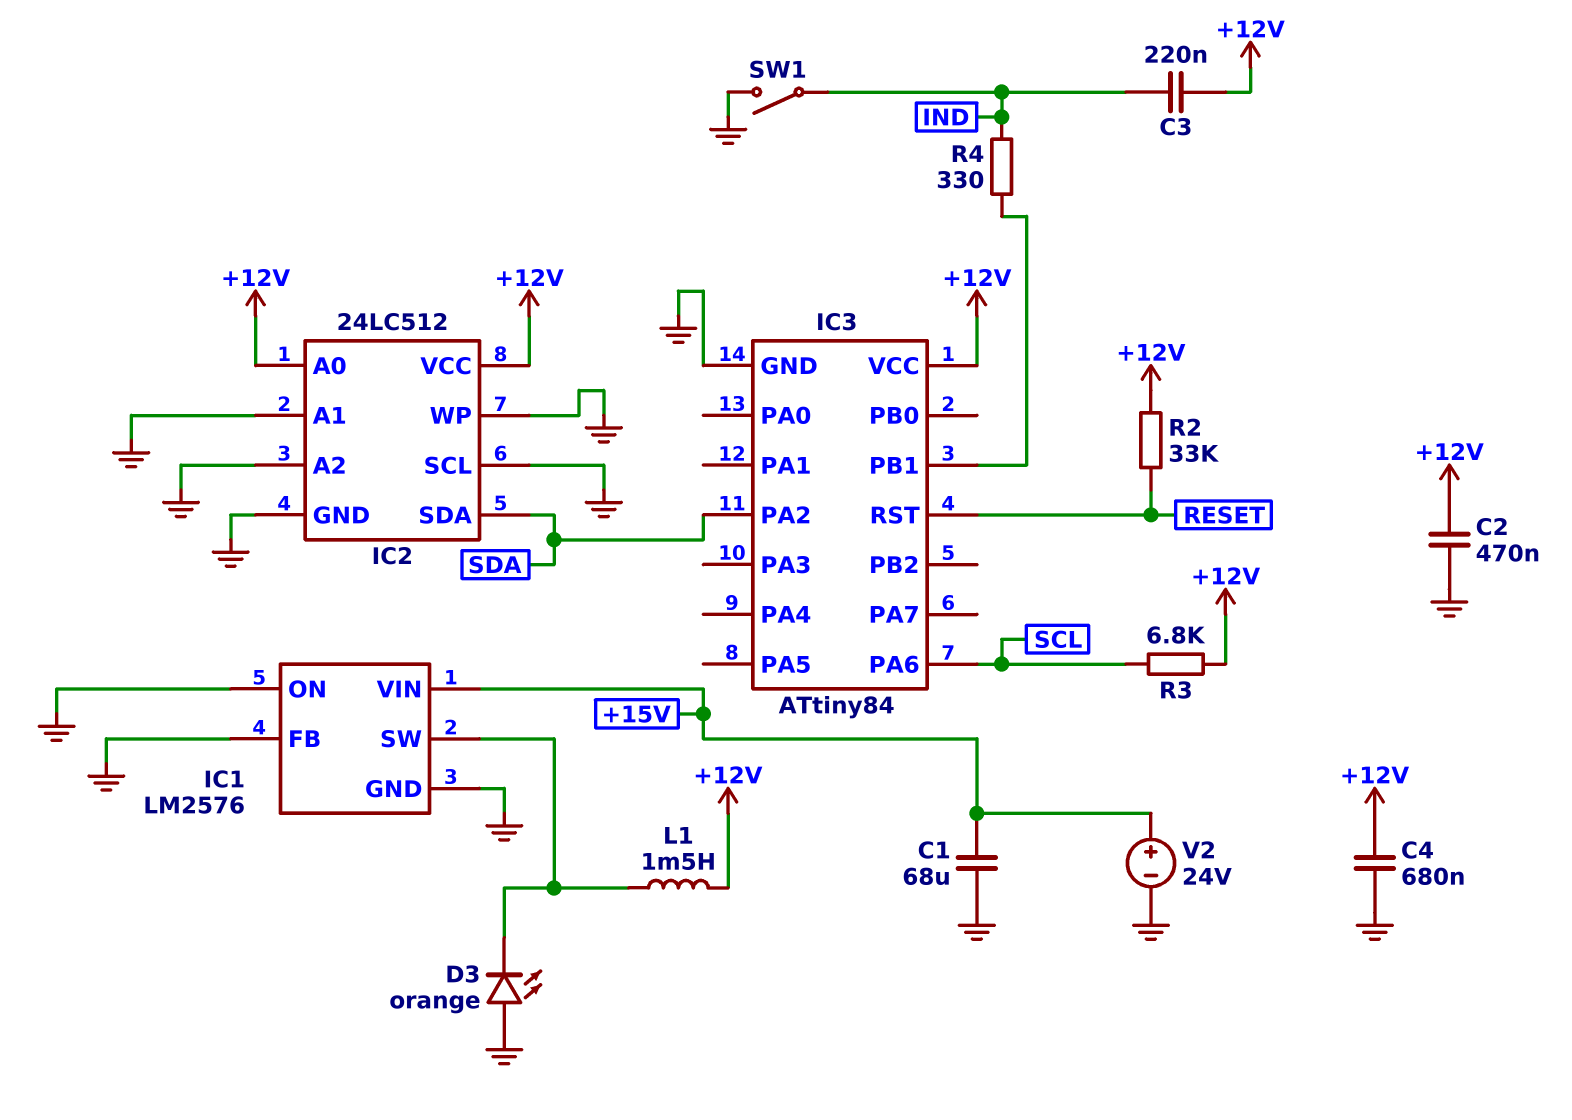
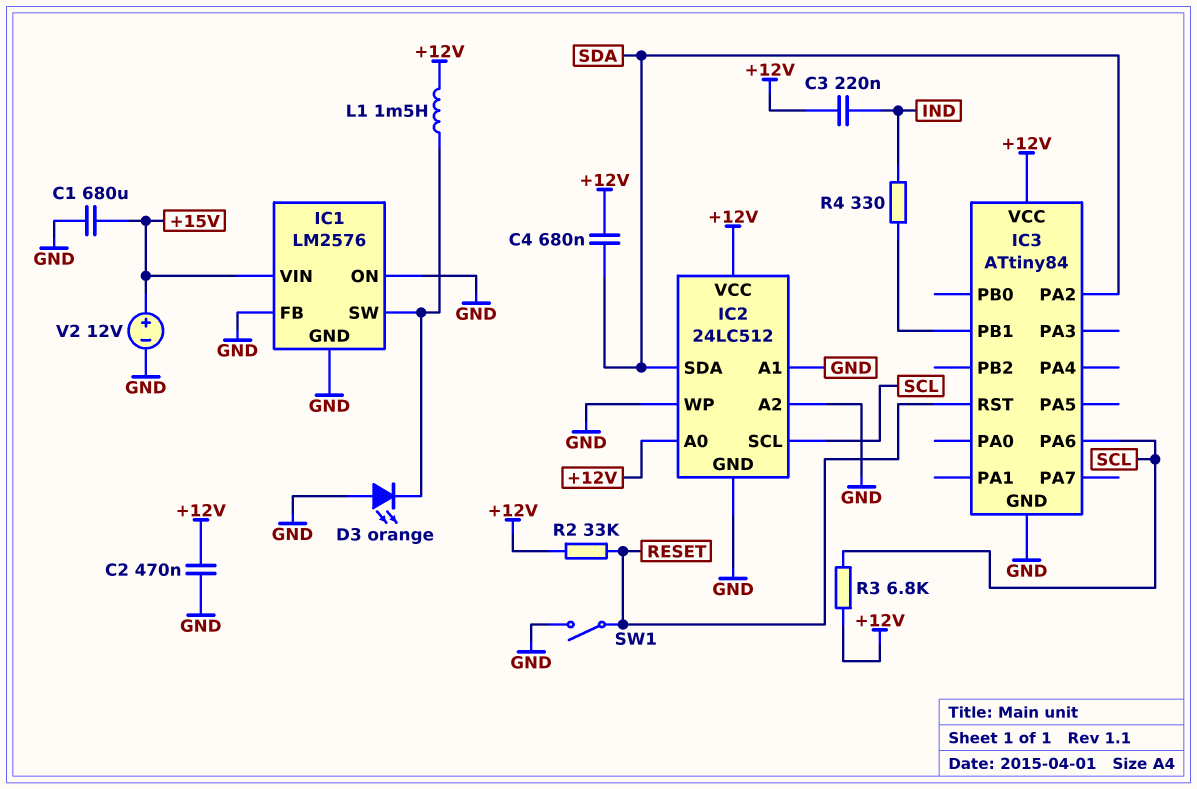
C1: 68uF (+15V, GND) -> 680uF (+15V, GND)
C4: 680nF (+12V, GND) -> 680nF (+12V, SDA)
IC2 pin SCL: GND -> SCL
SW1: switch (GND, IND) -> switch (GND, RESET)
V2: 24V (plus +15V, minus GND) -> 12V (plus +15V, minus GND)

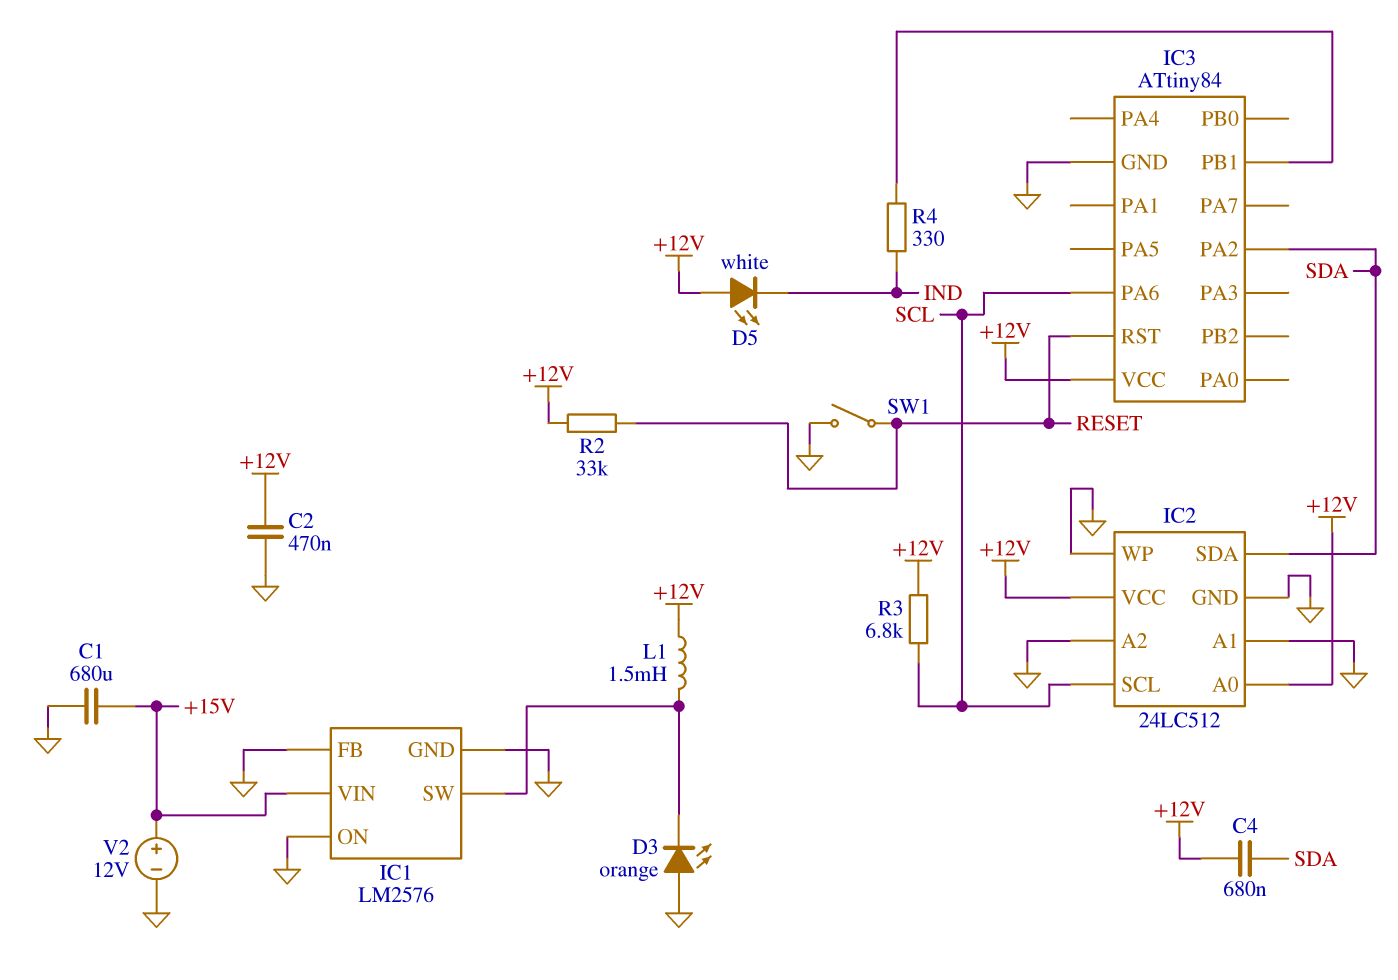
C3: 220nF (+12V, IND) -> none
D5: none -> LED white (A +12V, K IND)

